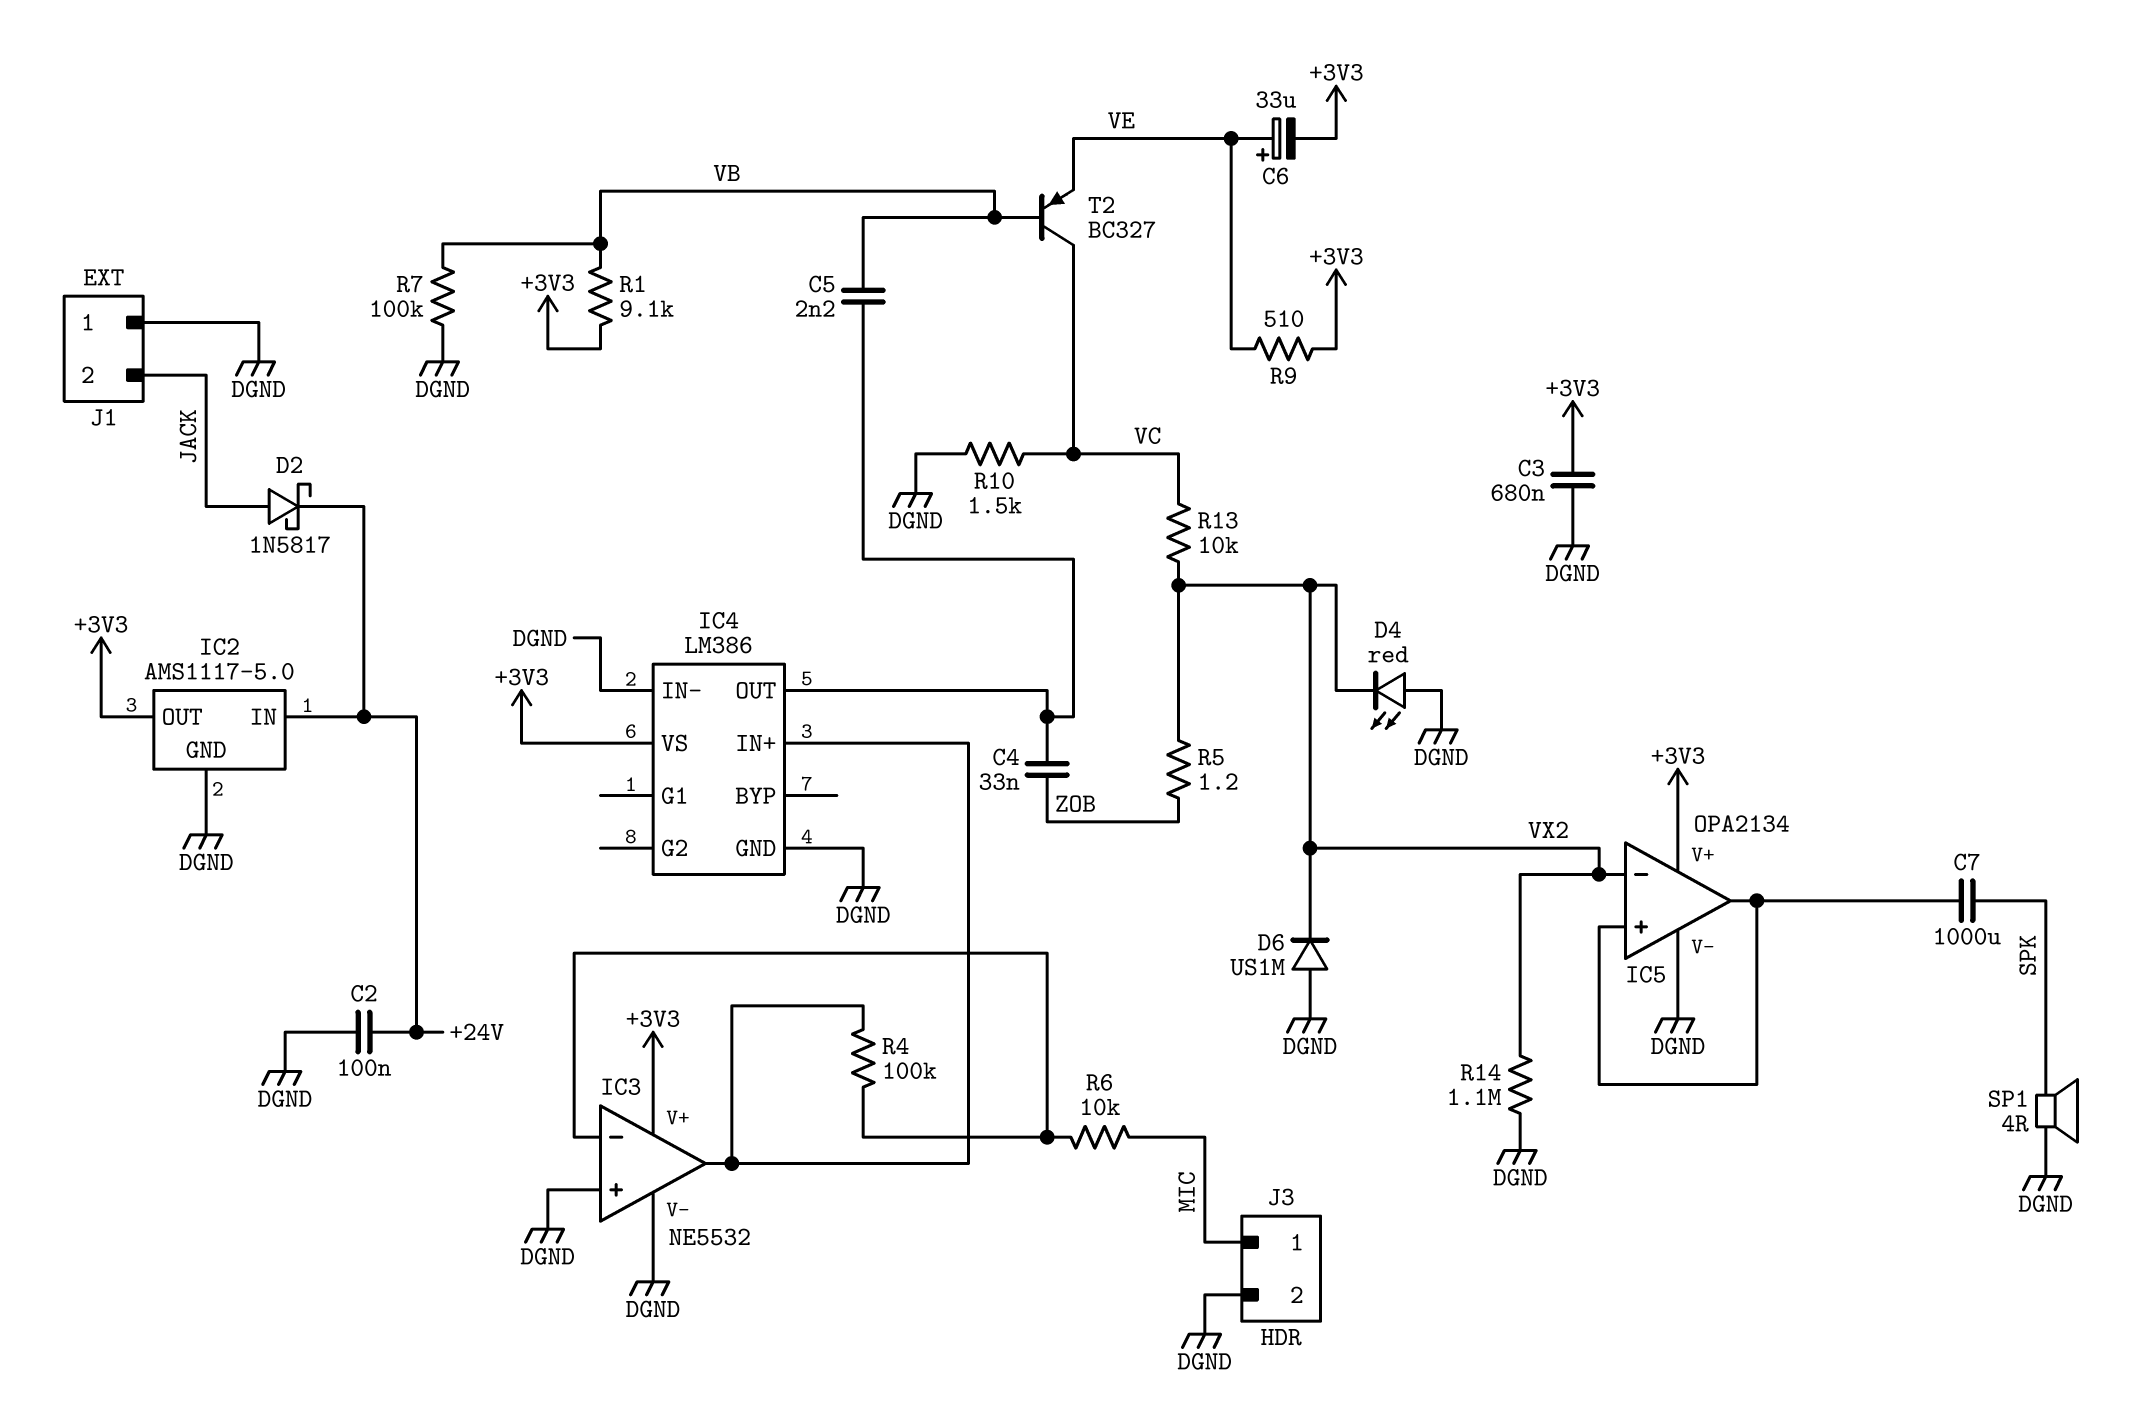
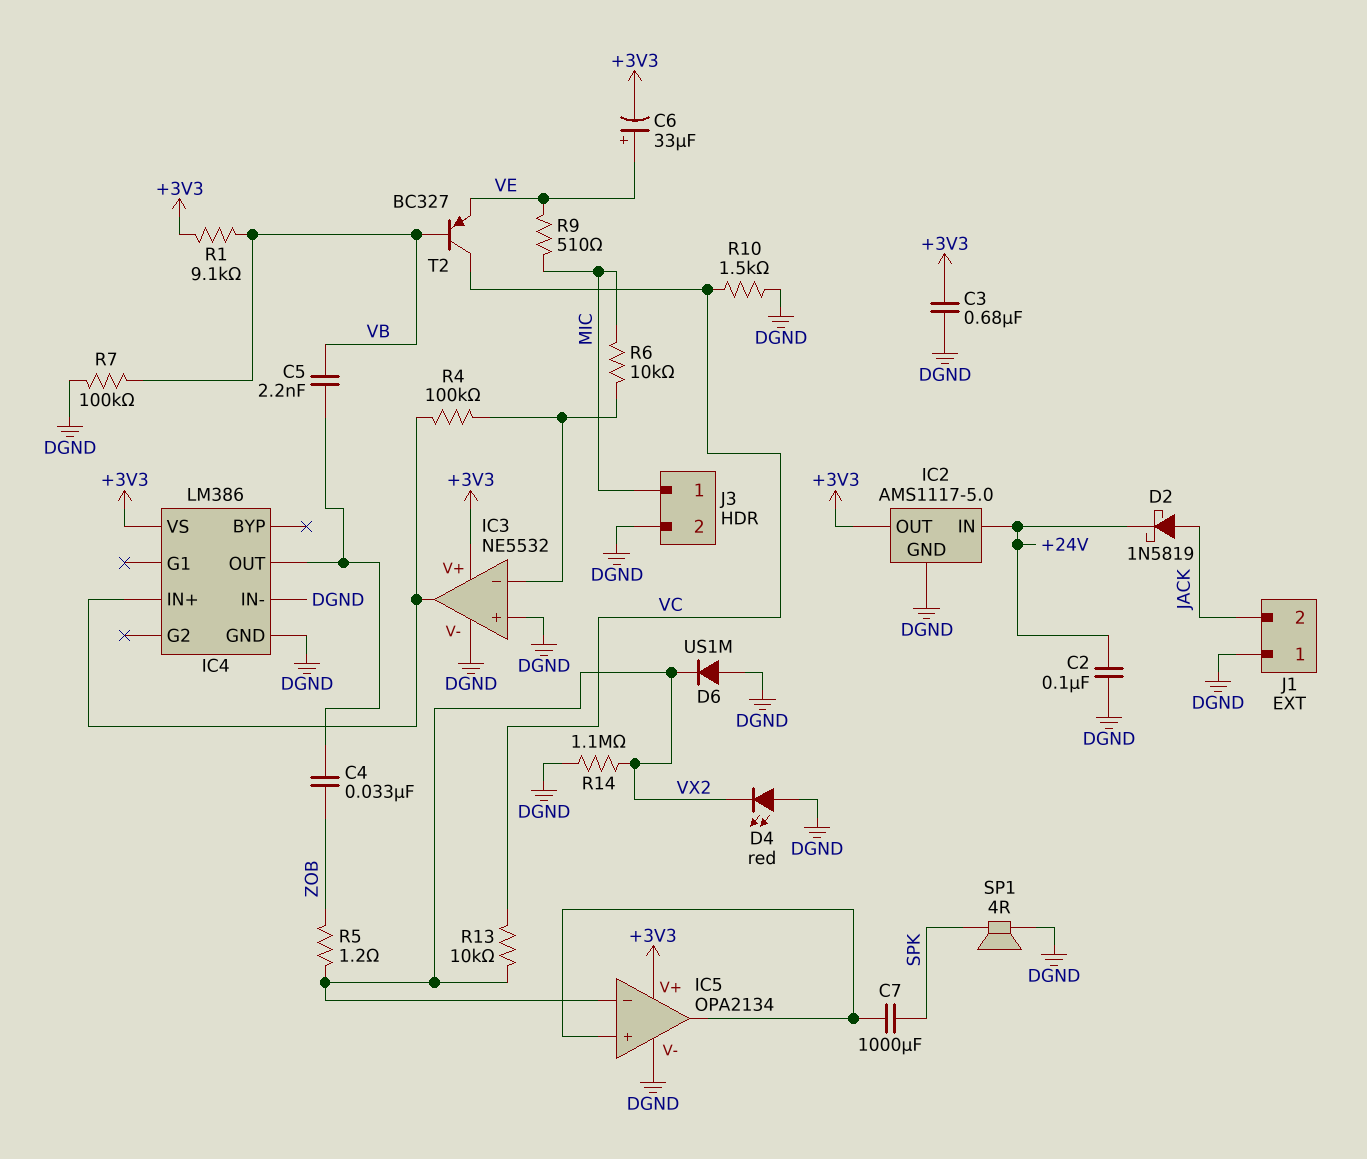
D2: schottky 1N5817 (A JACK, K +24V) -> schottky 1N5819 (A JACK, K +24V)
R9: 510 (+3V3, VE) -> 510 (MIC, VE)

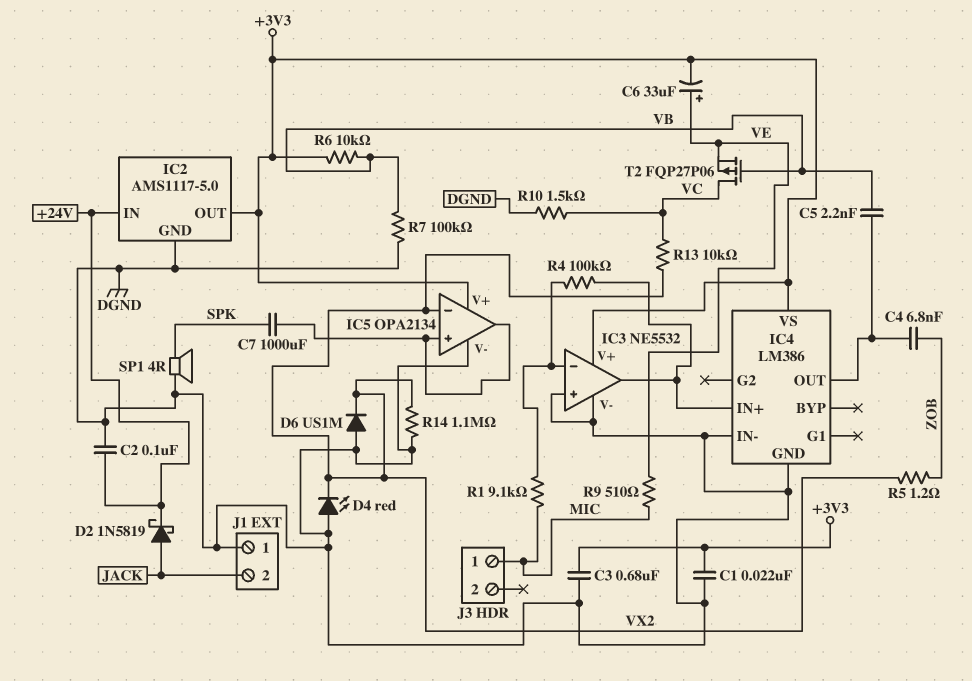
C1: none -> 22nF (+3V3, DGND)
C4: 33nF (IC4/OUT, ZOB) -> 6.8nF (IC4/OUT, ZOB)
J3 pin 2: DGND -> none
R1: 9.1k (+3V3, VB) -> 9.1k (IC3/in-, MIC)
R6: 10k (IC3/in-, MIC) -> 10k (+3V3, VB)
T2: PNP BC327 (B VB, C VC, E VE) -> PMOS FQP27P06 (G VB, D VC, S VE)

